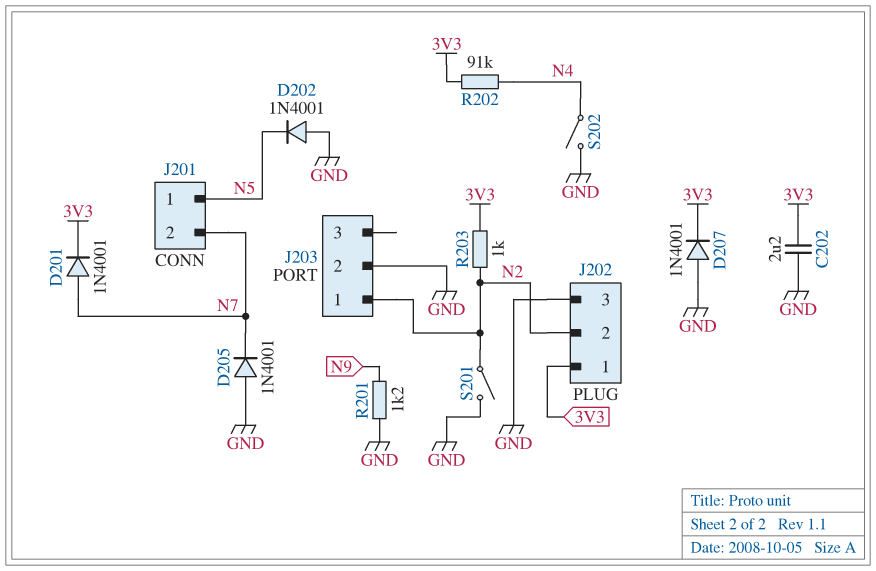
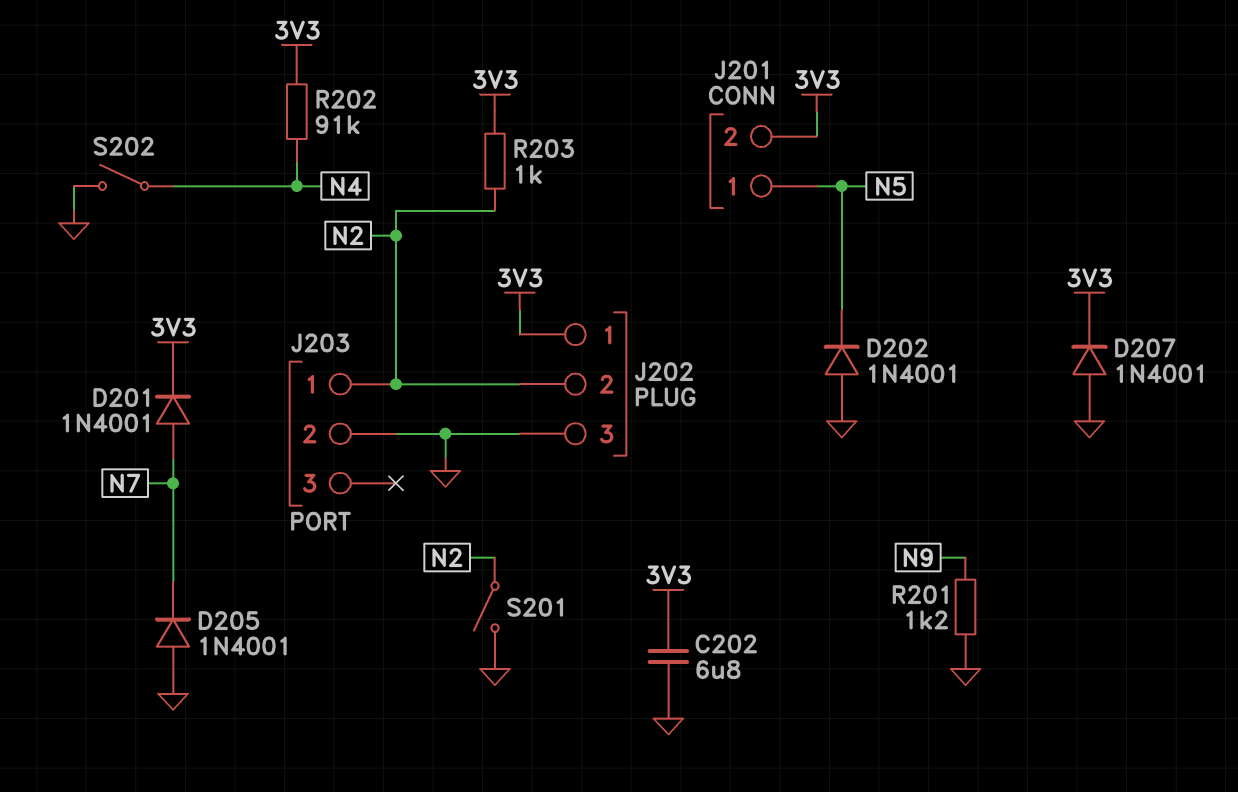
C202: 2.2uF (3V3, GND) -> 6.8uF (3V3, GND)
J201 pin 2: N7 -> 3V3

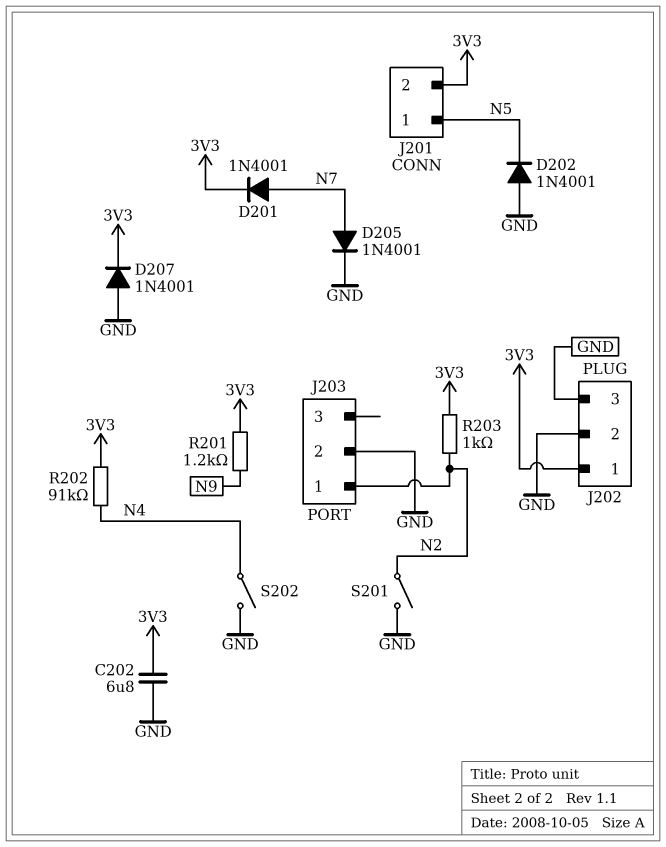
D205: diode 1N4001 (A GND, K N7) -> diode 1N4001 (A N7, K GND)
J202 pin 2: N2 -> GND
R201: 1.2k (GND, N9) -> 1.2k (3V3, N9)

